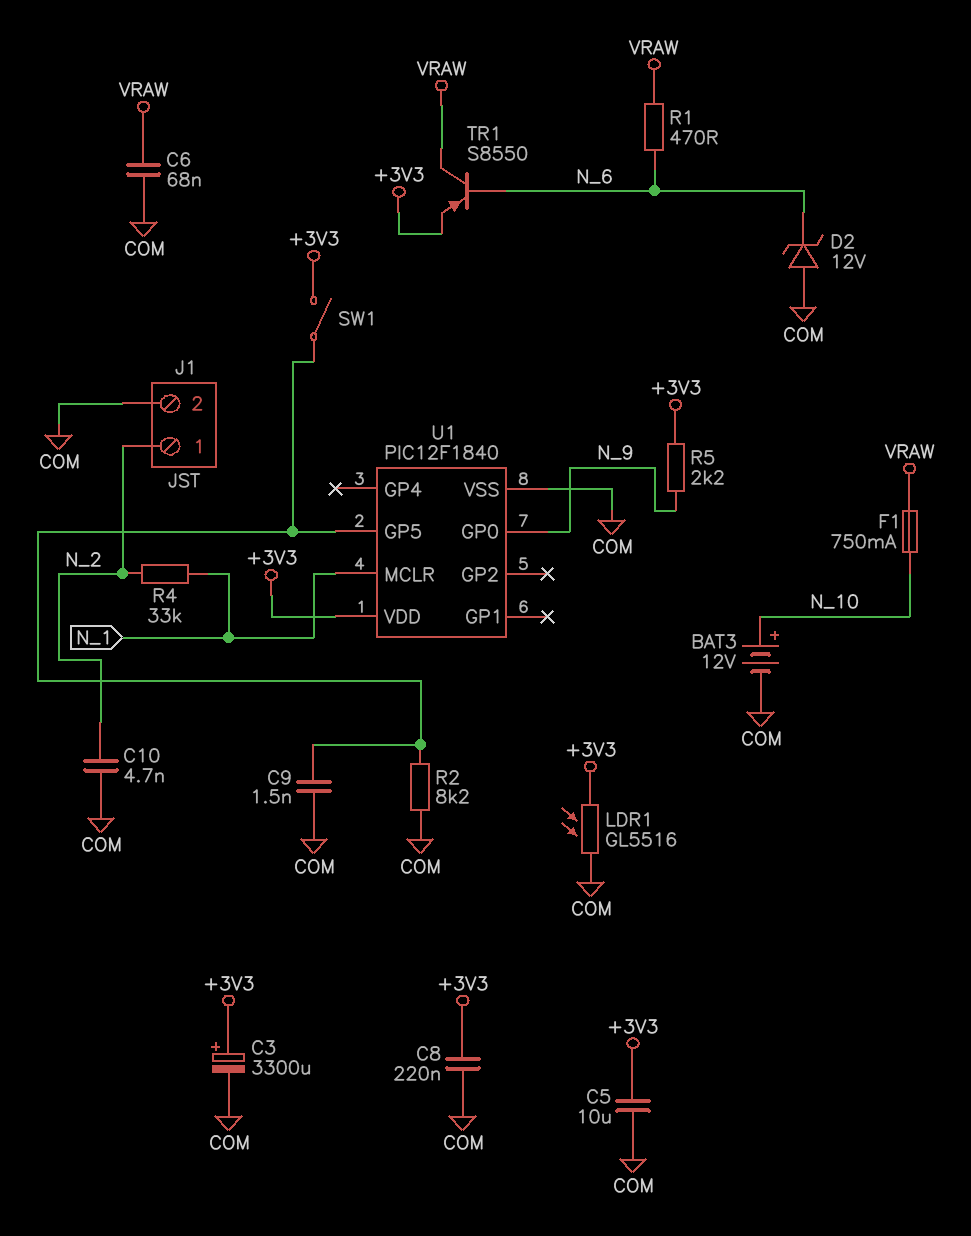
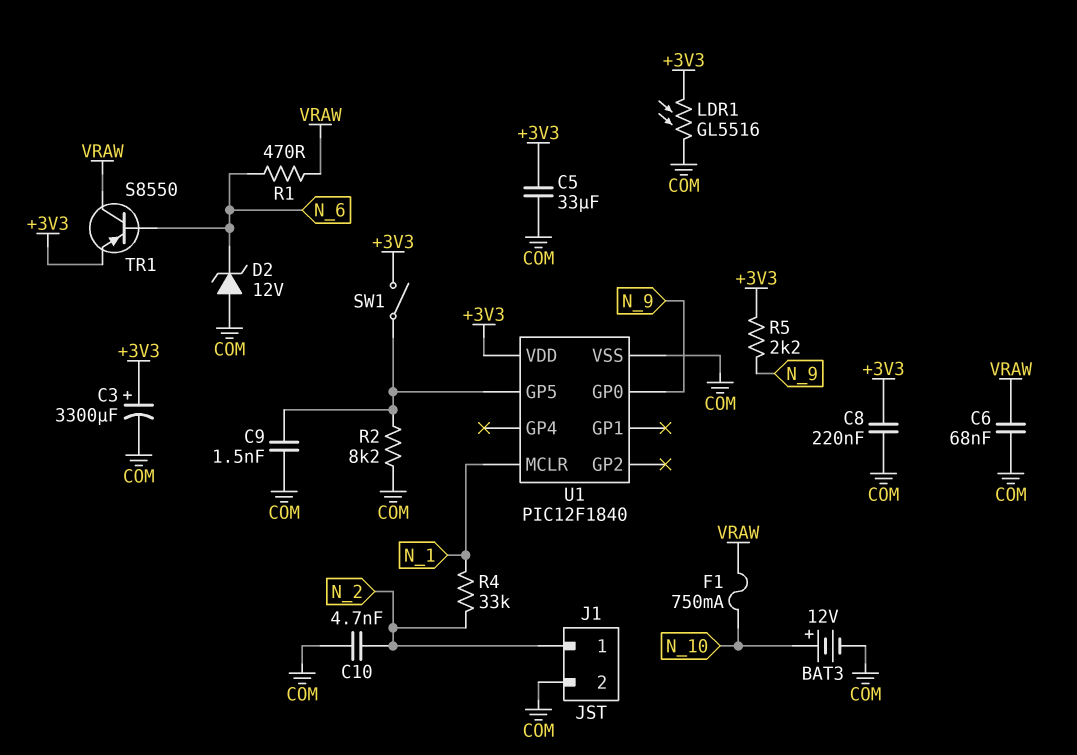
C5: 10uF (+3V3, COM) -> 33uF (+3V3, COM)

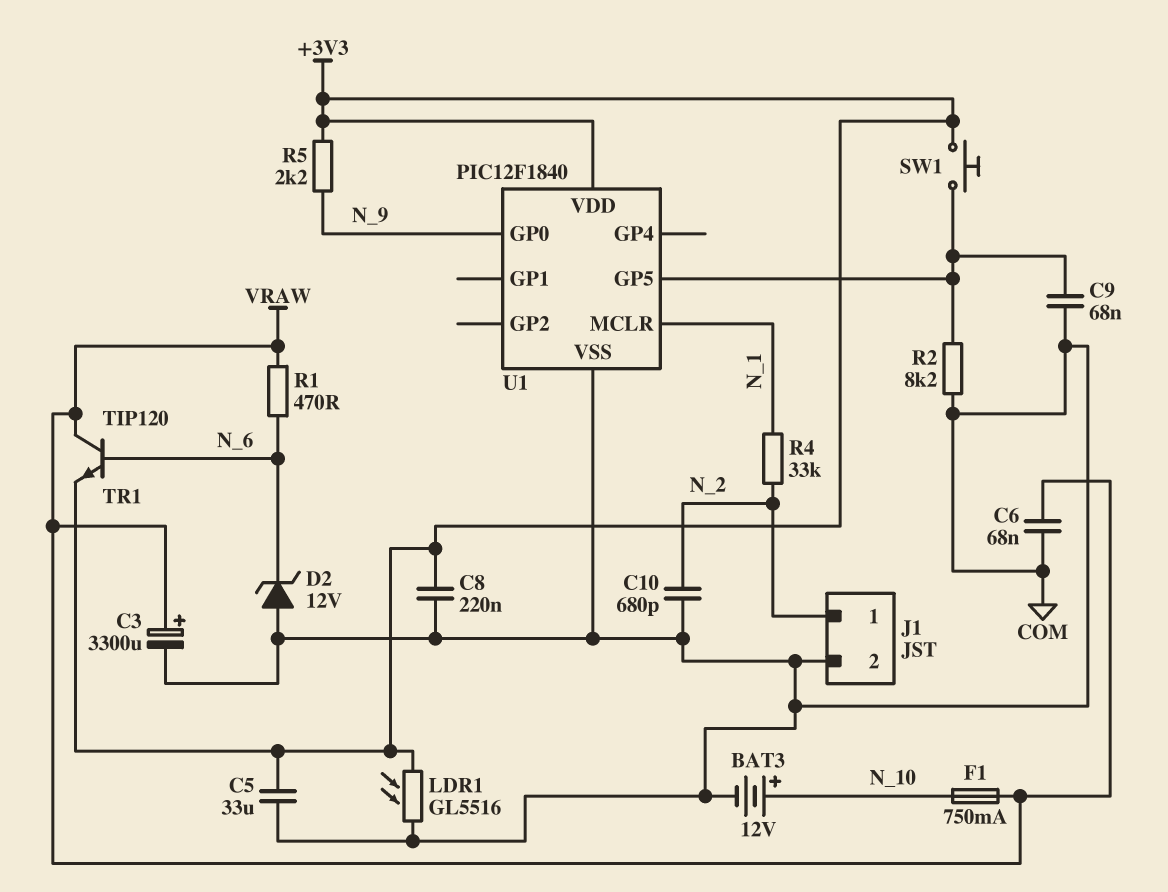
C3: 3300uF (plus +3V3, minus COM) -> 3300uF (plus VRAW, minus COM)
C9: 1.5nF (COM, U1/GP5) -> 68nF (COM, U1/GP5)
C10: 4.7nF (COM, N_2) -> 680pF (COM, N_2)
SW1: switch (+3V3, U1/GP5) -> button (+3V3, U1/GP5)
TR1: PNP S8550 (B N_6, C VRAW, E +3V3) -> NPN TIP120 (B N_6, C VRAW, E +3V3)

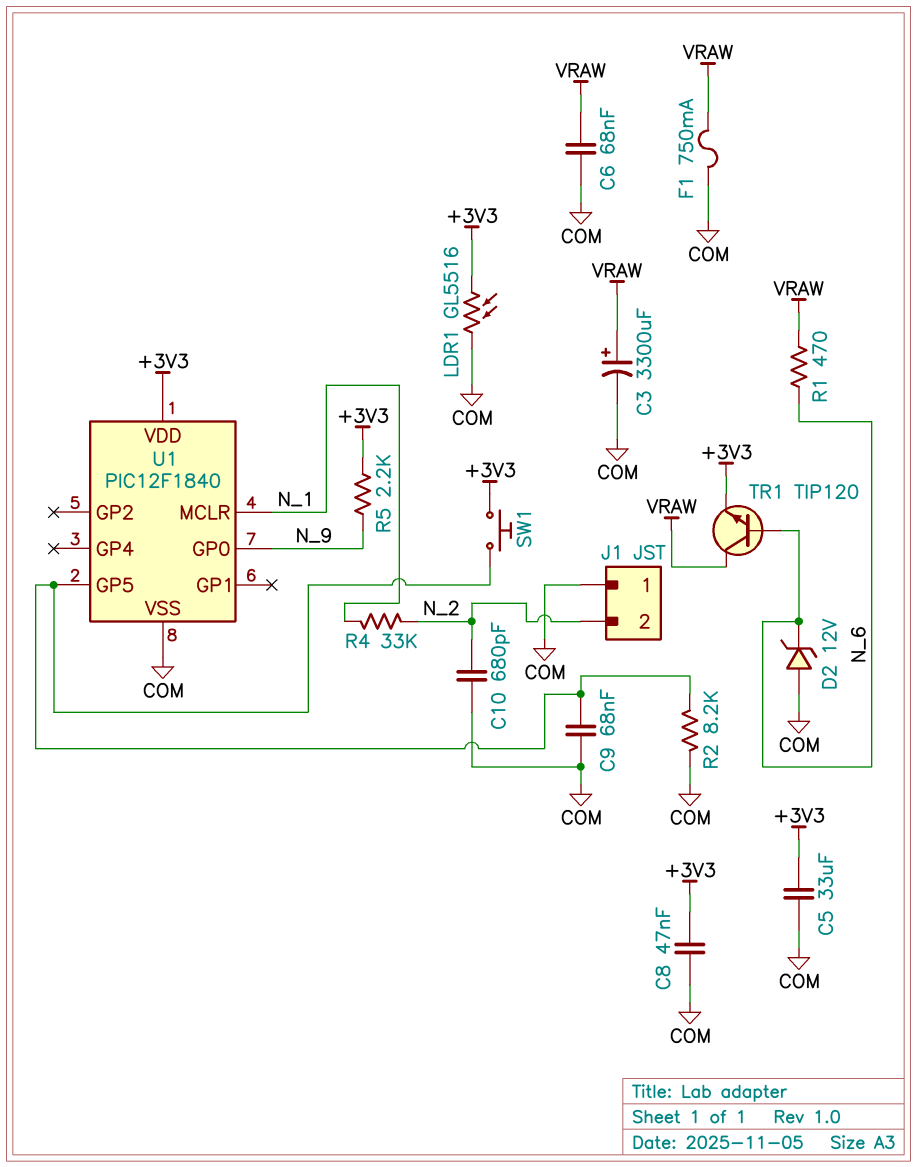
BAT3: 12V (plus N_10, minus COM) -> none
C8: 220nF (+3V3, COM) -> 47nF (+3V3, COM)
F1: 750mA (N_10, VRAW) -> 750mA (COM, VRAW)
J1 pin 1: N_2 -> COM
J1 pin 2: COM -> N_2

